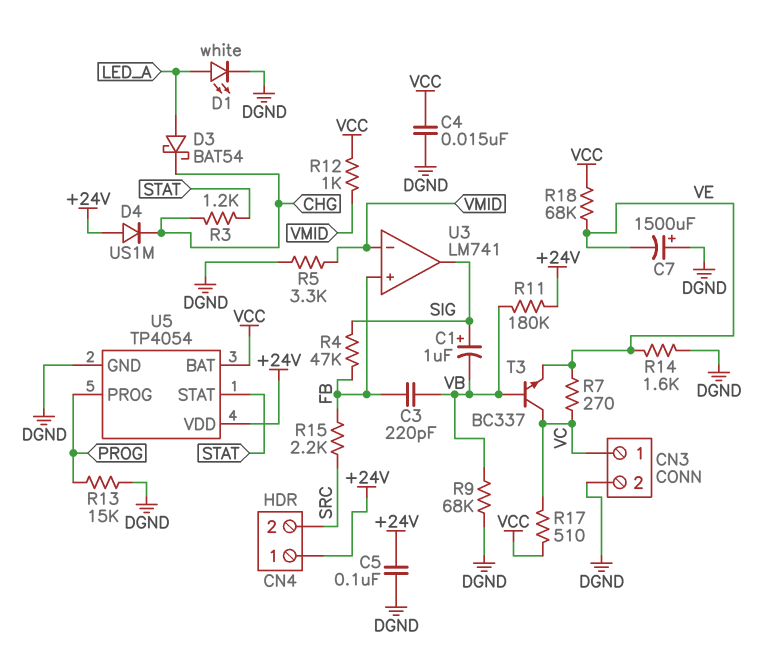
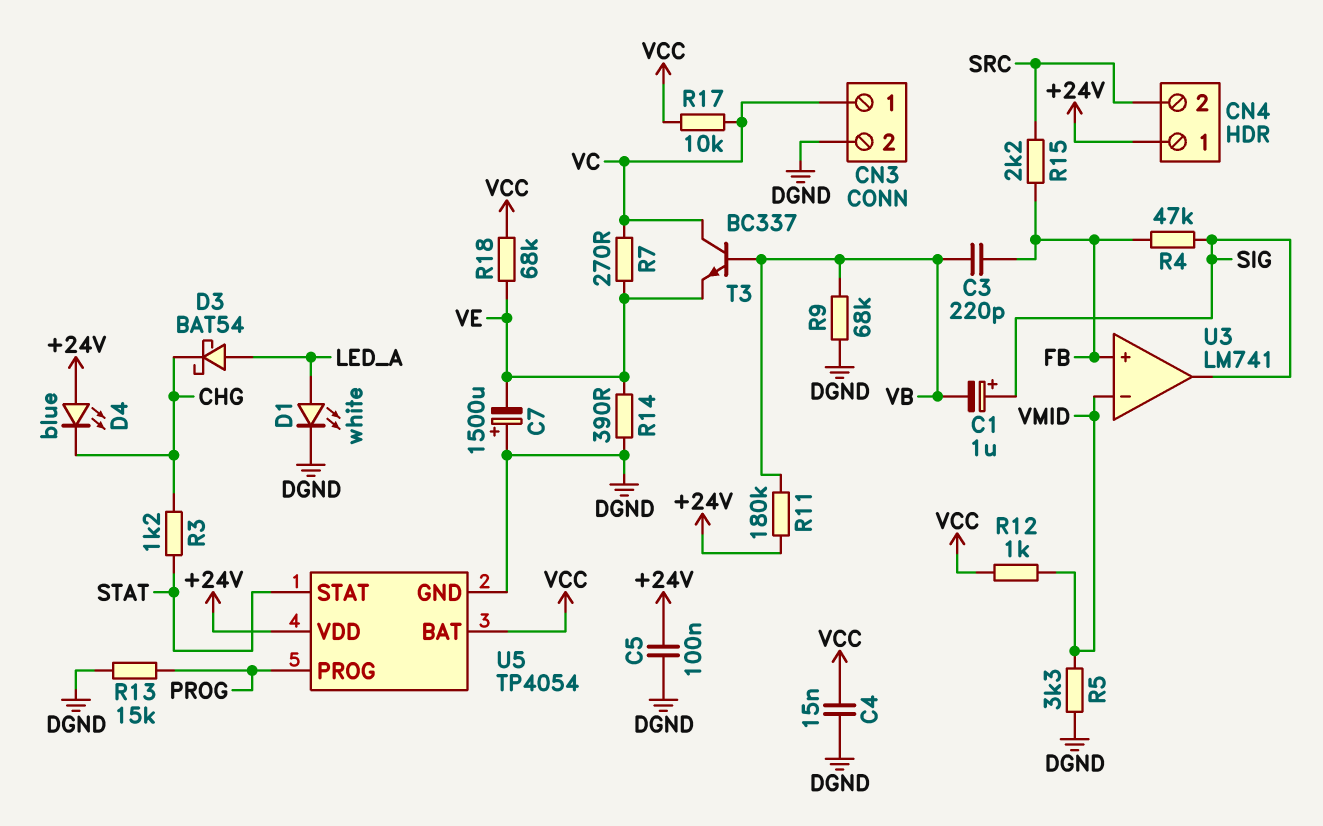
D4: diode US1M (A +24V, K CHG) -> LED blue (A +24V, K CHG)
R14: 1.6k (DGND, VE) -> 390 (DGND, VE)
R17: 510 (VC, VCC) -> 10k (VC, VCC)

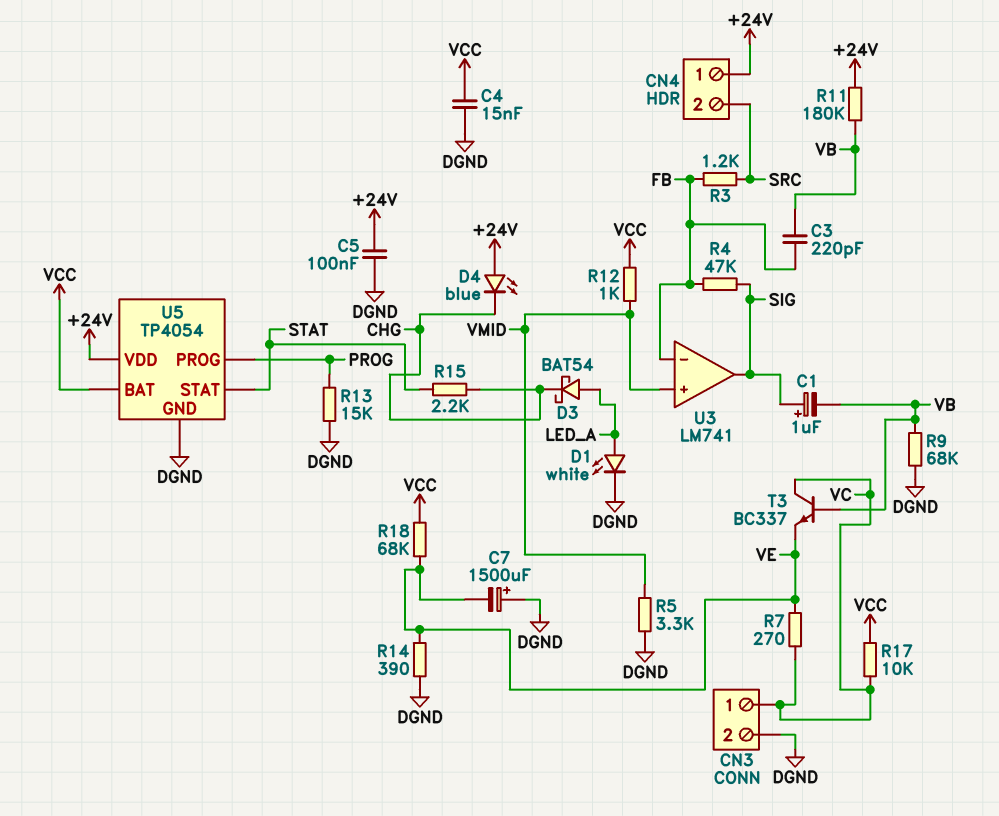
R3: 1.2k (CHG, STAT) -> 1.2k (FB, SRC)
R15: 2.2k (FB, SRC) -> 2.2k (CHG, STAT)
U3 pin in+: FB -> VMID
U3 pin in-: VMID -> FB

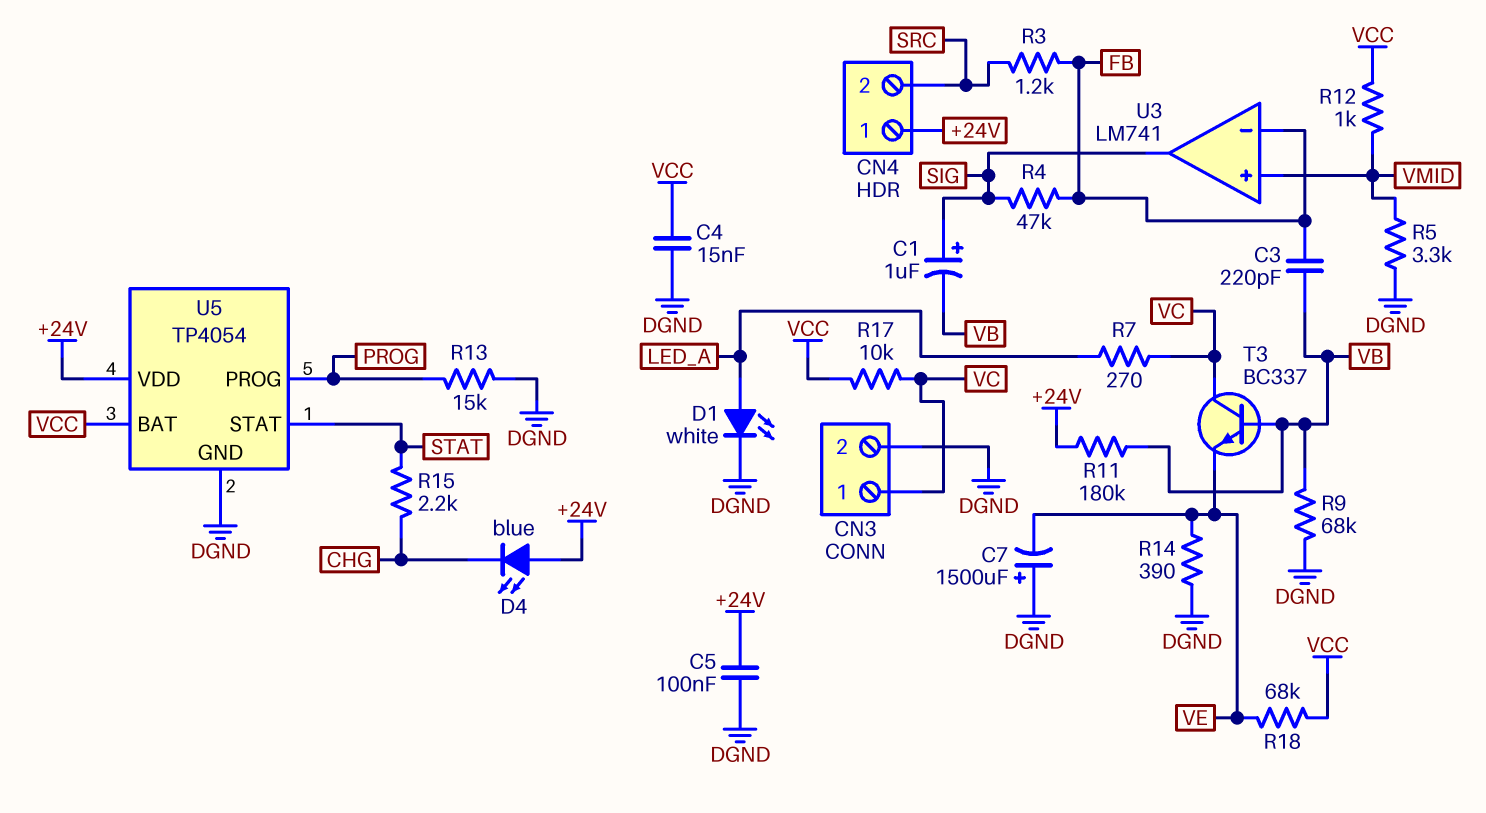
D3: schottky BAT54 (A LED_A, K CHG) -> none
R7: 270 (VC, VE) -> 270 (LED_A, VC)

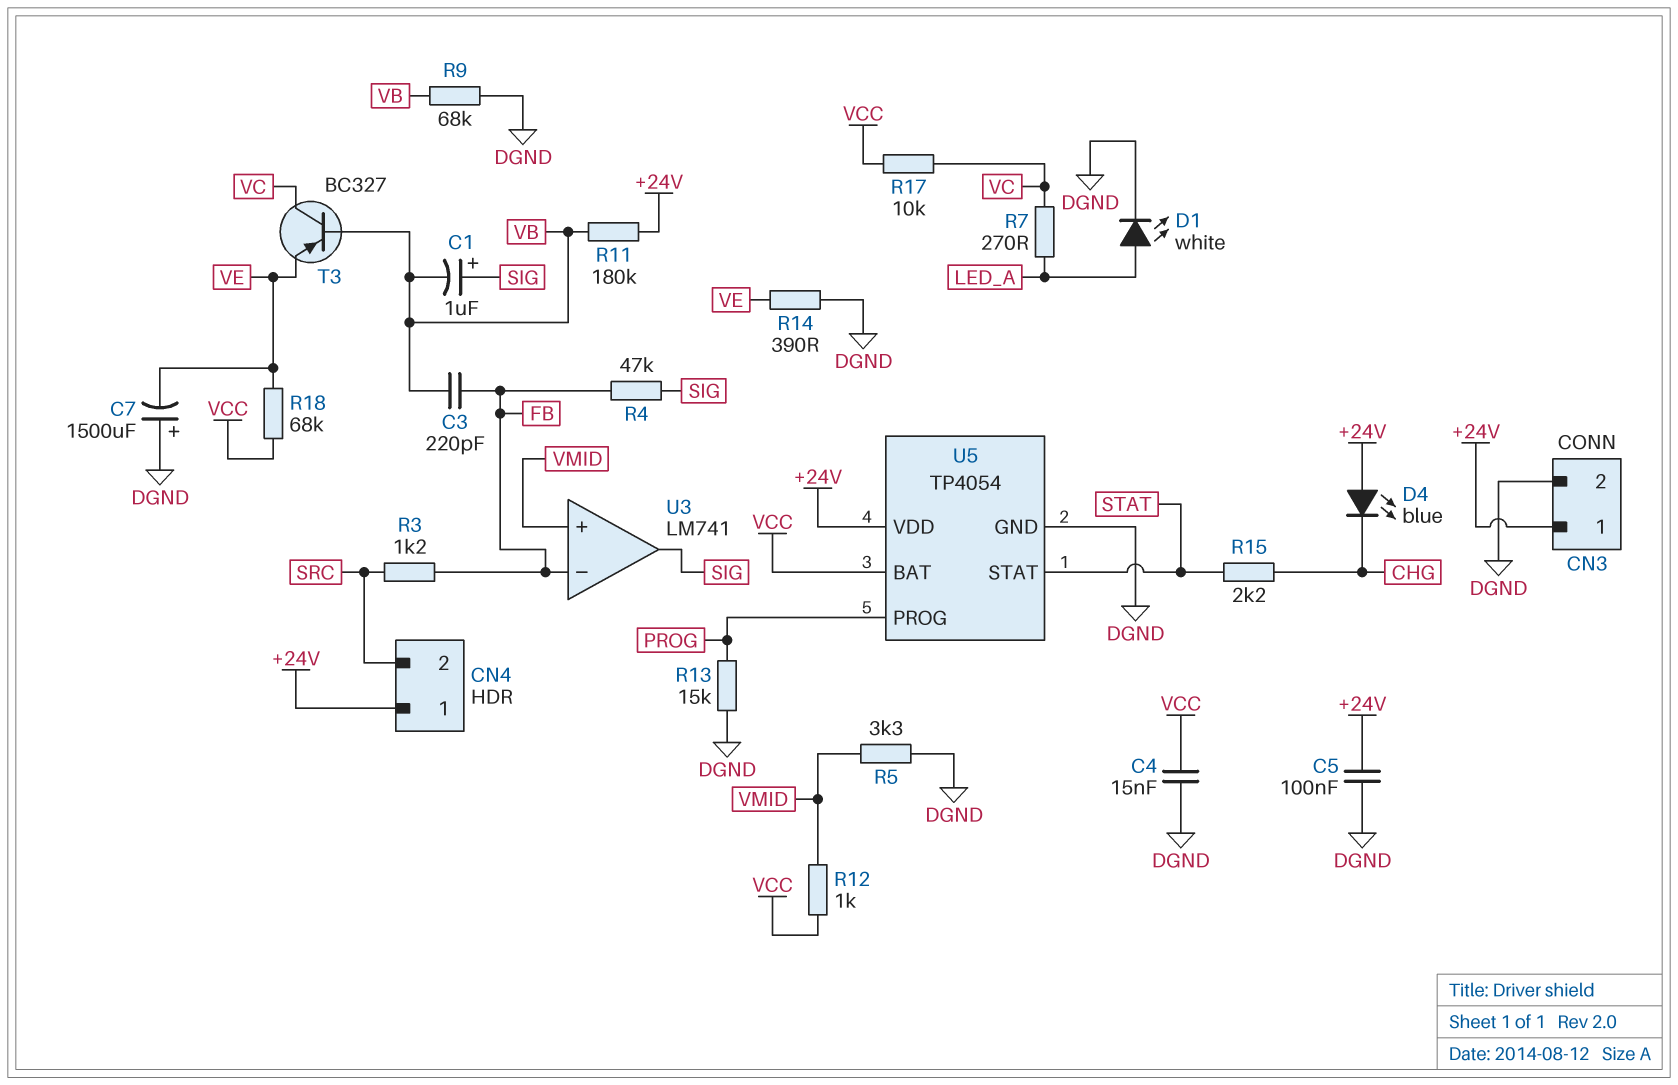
CN3 pin 1: VC -> +24V
T3: NPN BC337 (B VB, C VC, E VE) -> PNP BC327 (B VB, C VC, E VE)

